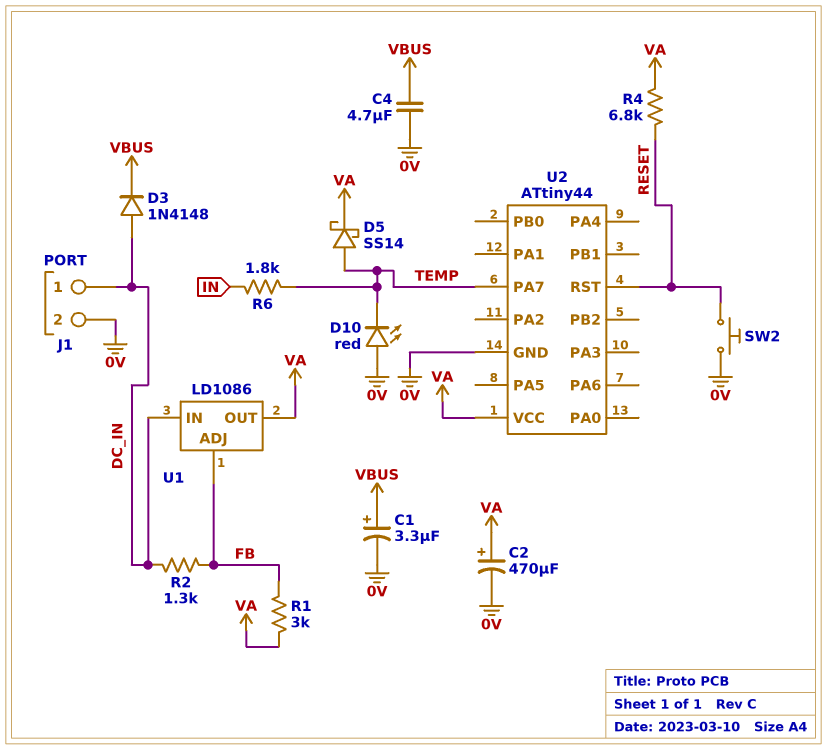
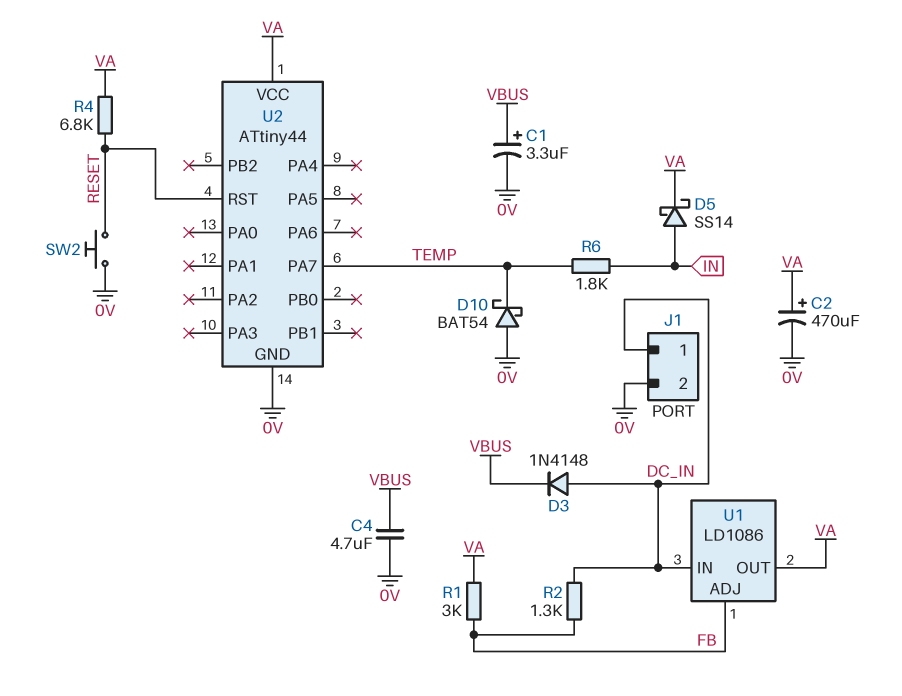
D5: schottky SS14 (A TEMP, K VA) -> schottky SS14 (A IN, K VA)
D10: LED red (A 0V, K TEMP) -> schottky BAT54 (A 0V, K TEMP)

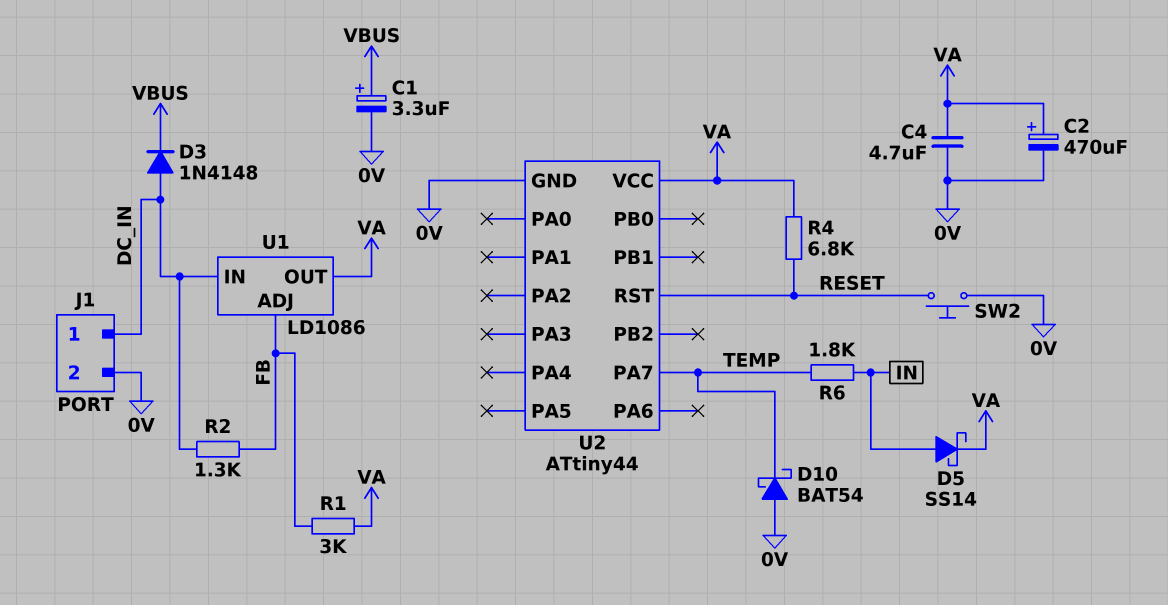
C4: 4.7uF (0V, VBUS) -> 4.7uF (0V, VA)

